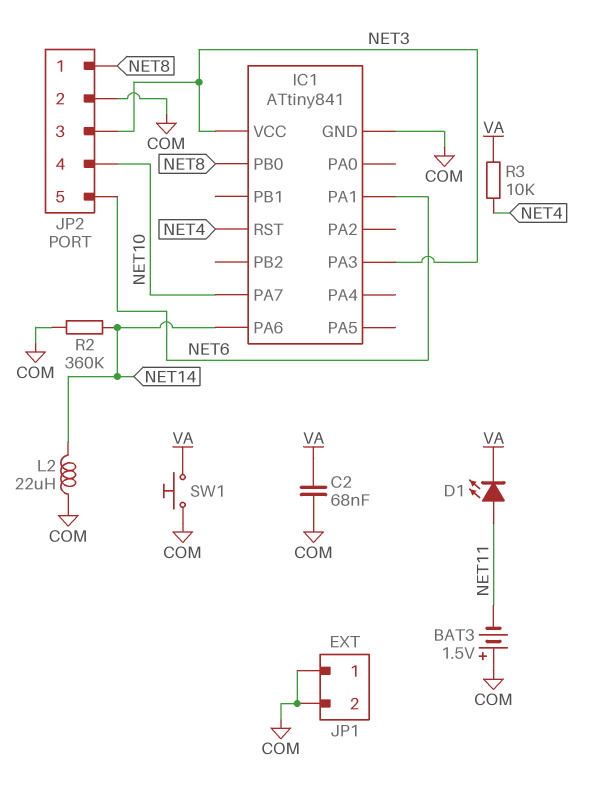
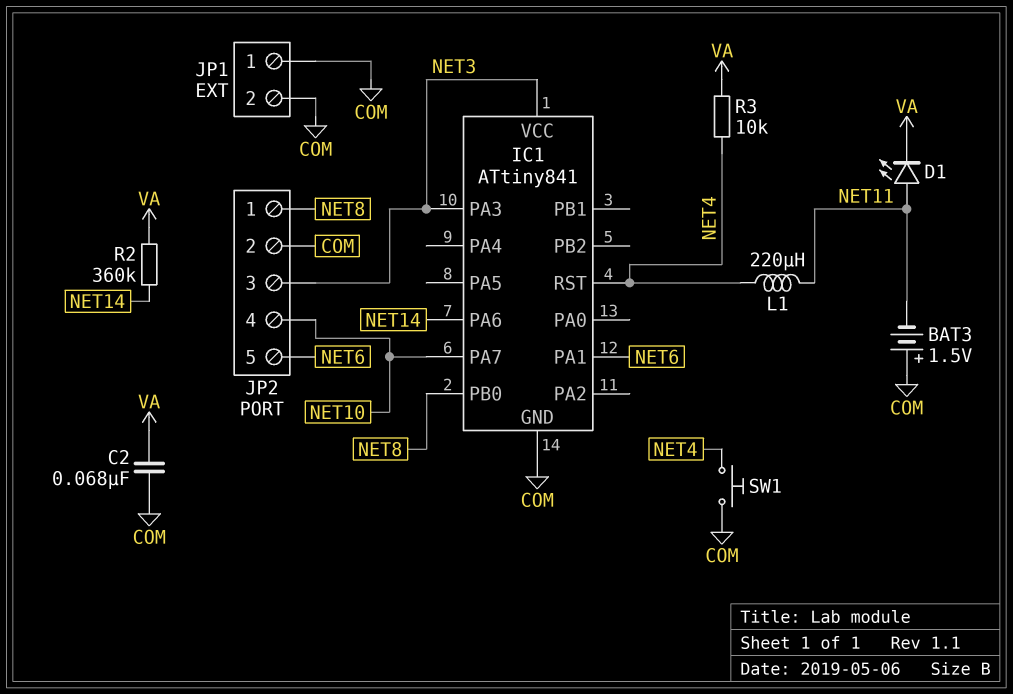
L1: none -> 220uH (NET4, NET11)
L2: 22uH (COM, NET14) -> none
R2: 360k (COM, NET14) -> 360k (NET14, VA)
SW1: button (COM, VA) -> button (COM, NET4)

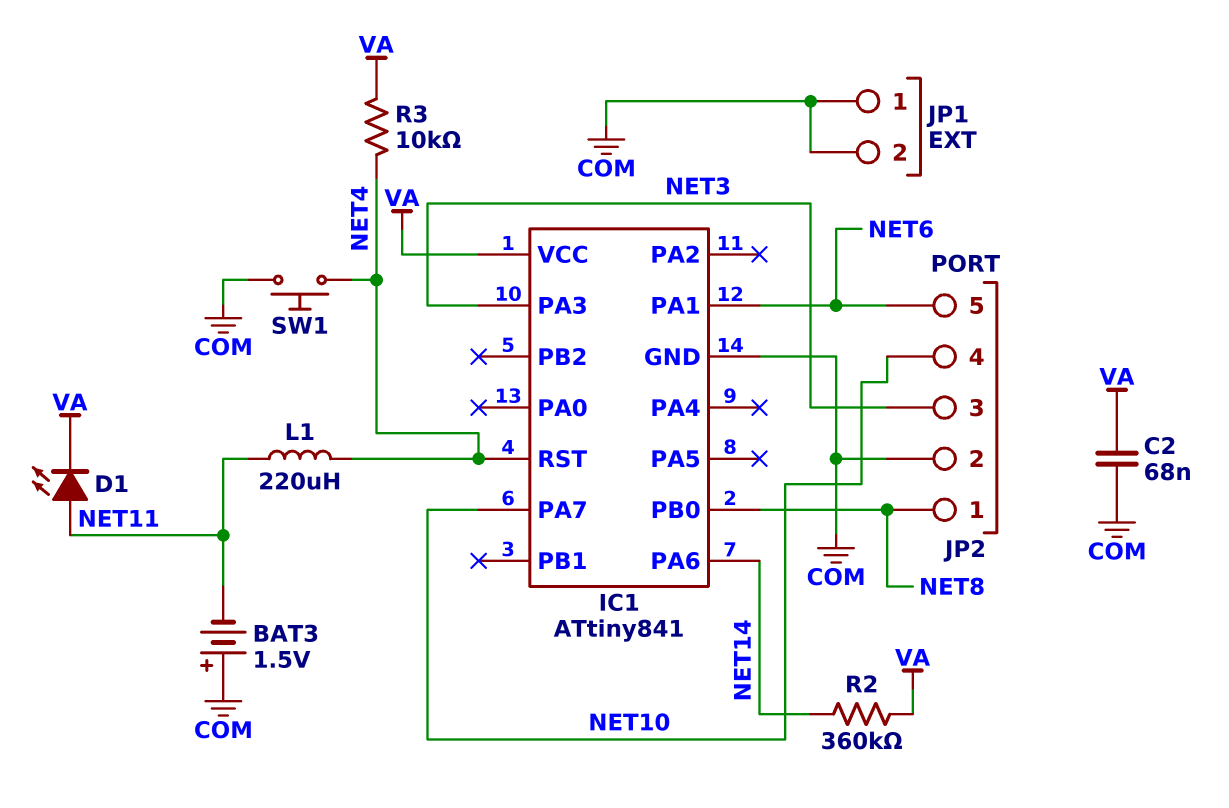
IC1 pin VCC: NET3 -> VA

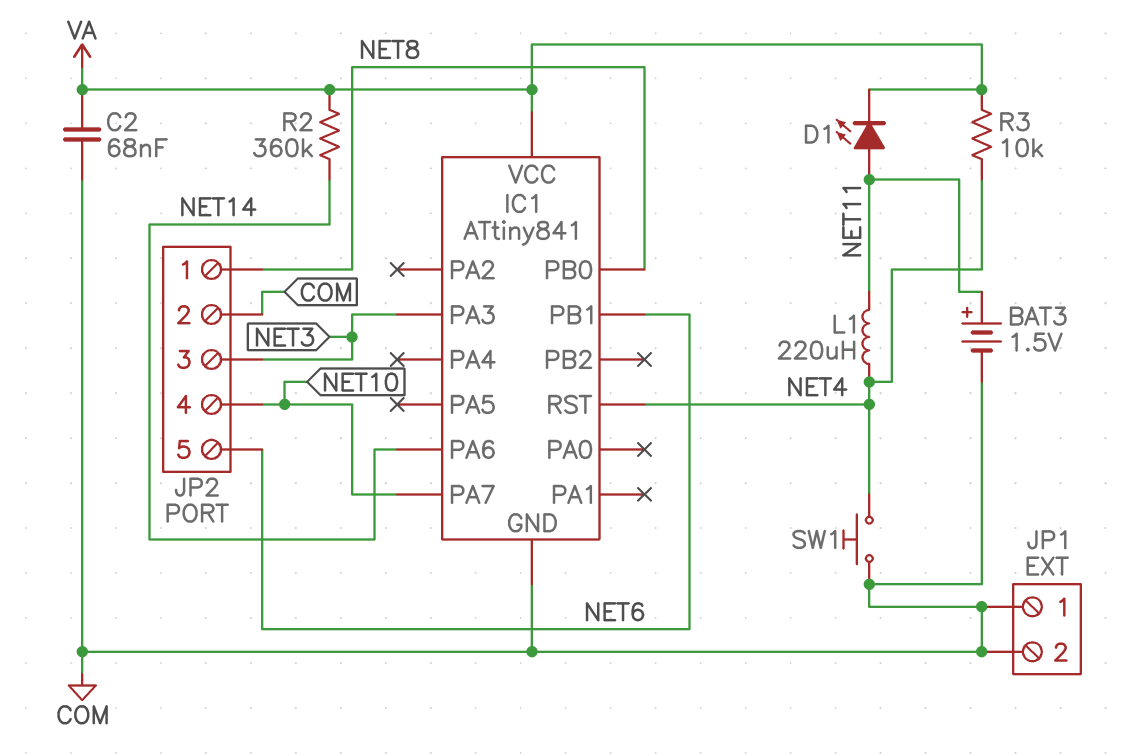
BAT3: 1.5V (plus COM, minus NET11) -> 1.5V (plus NET11, minus COM)
IC1 pin PA1: NET6 -> none
IC1 pin PB1: none -> NET6

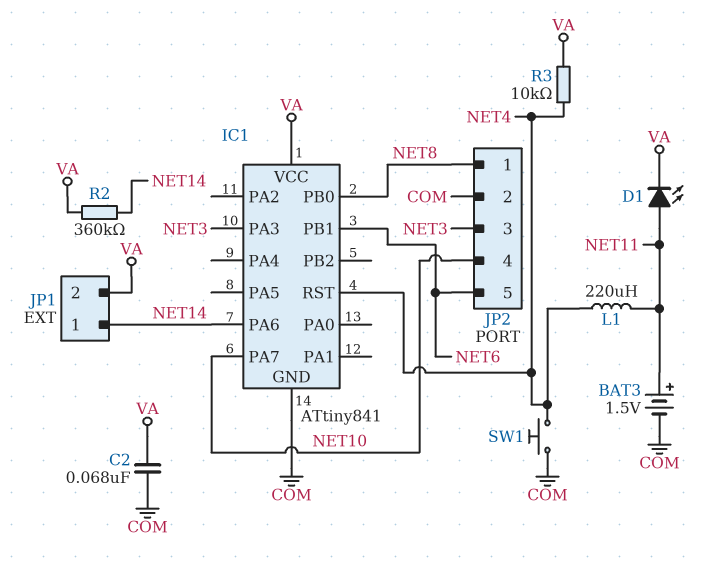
JP1 pin 1: COM -> NET14
JP1 pin 2: COM -> VA

